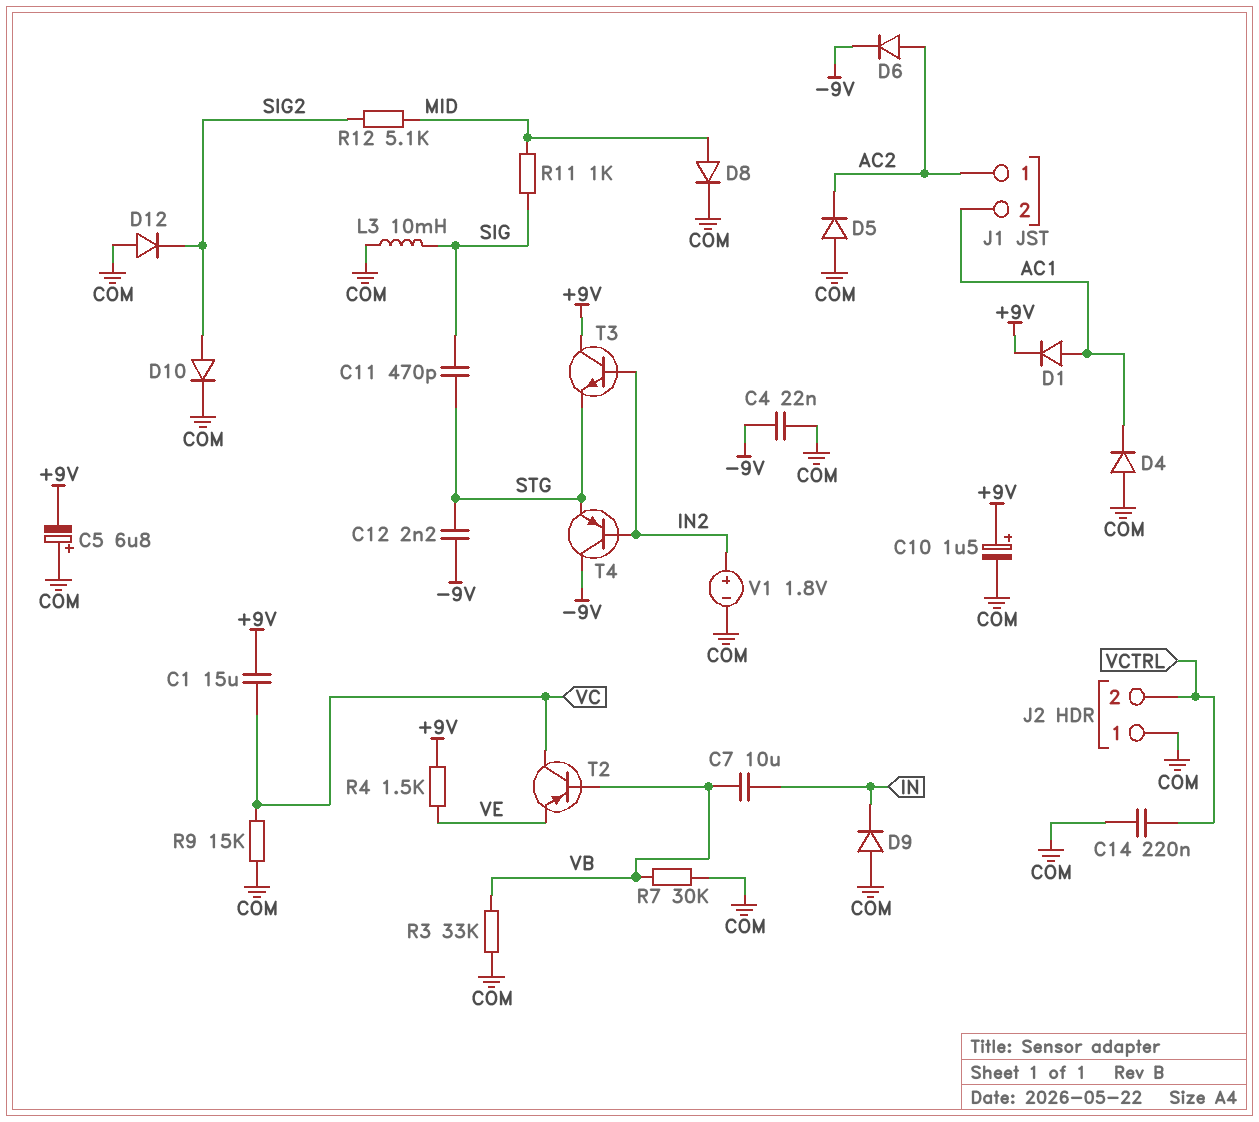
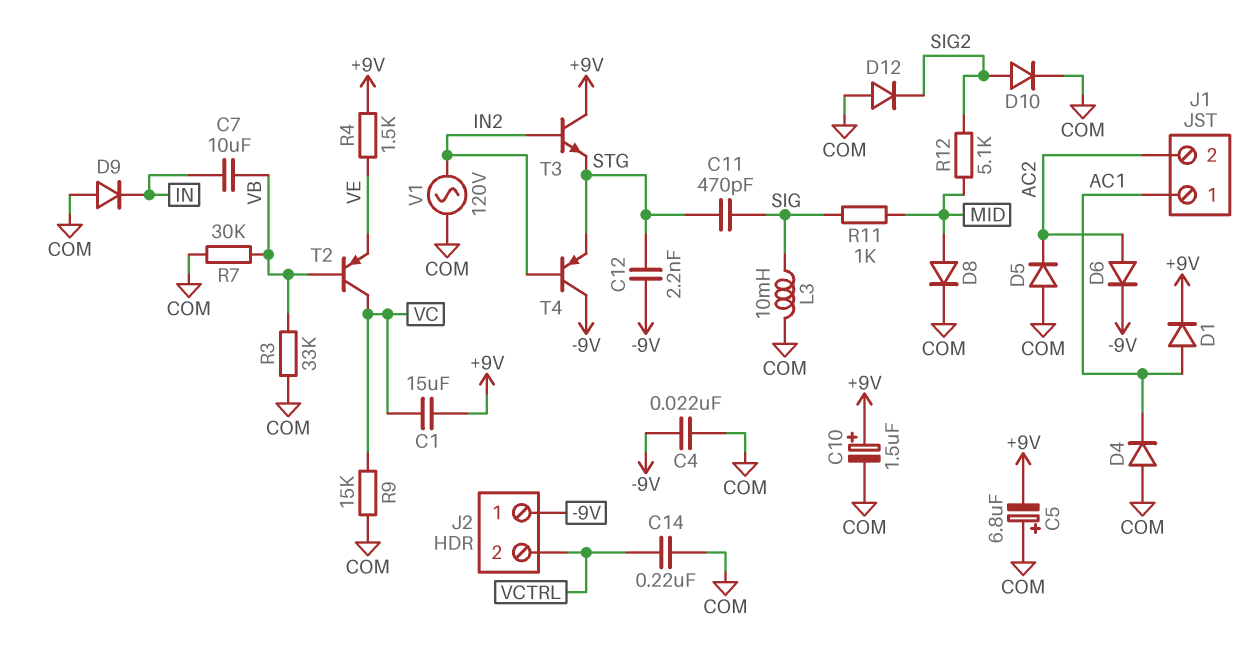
J1 pin 1: AC2 -> AC1
J1 pin 2: AC1 -> AC2
J2 pin 1: COM -> -9V
V1: 1.8V (plus IN2, minus COM) -> AC 120V (COM, IN2)

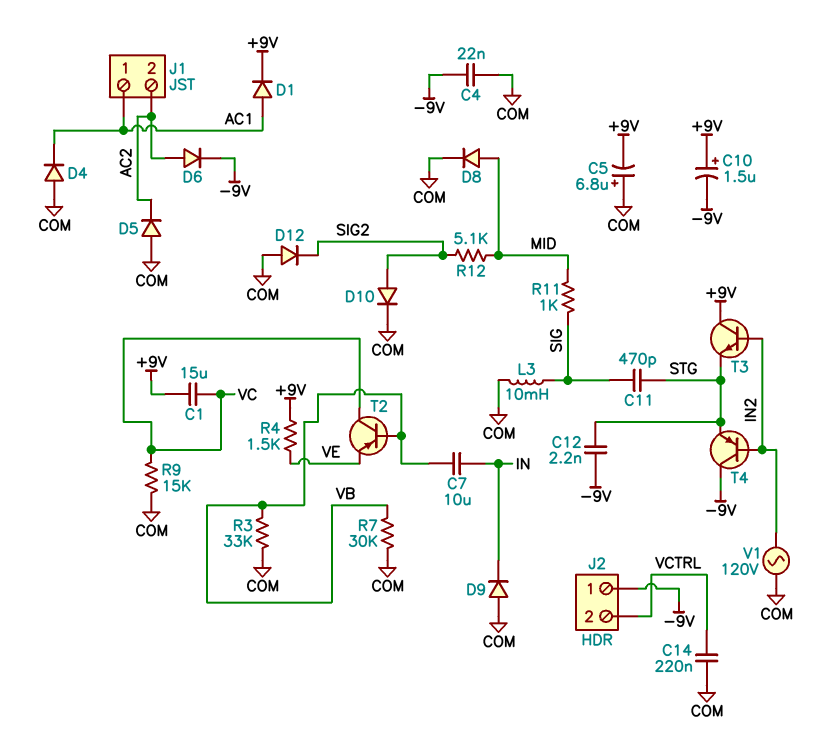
C10: 1.5uF (plus +9V, minus COM) -> 1.5uF (plus +9V, minus -9V)

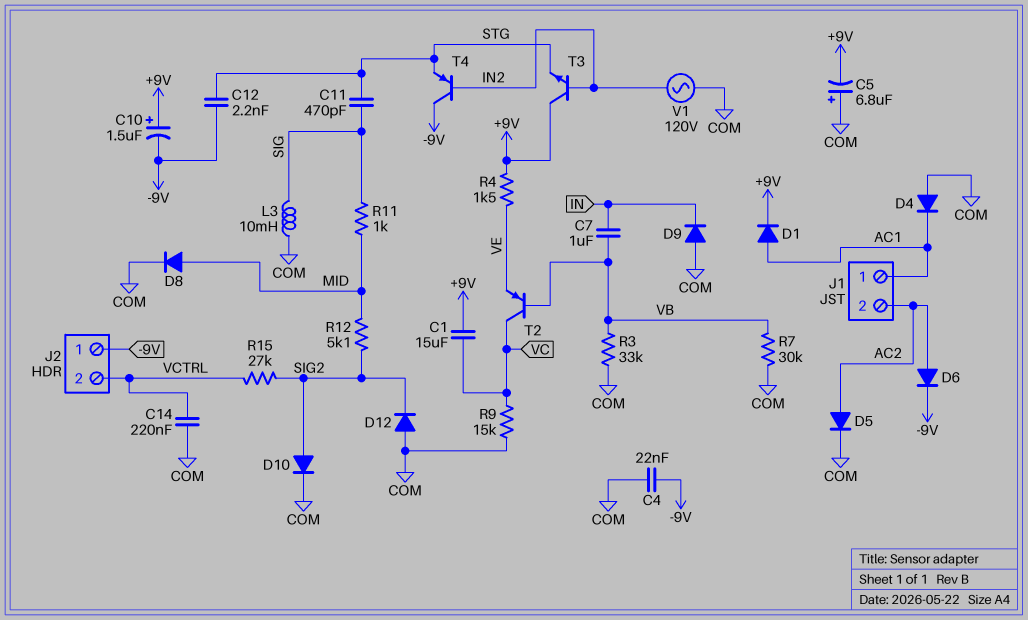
C7: 10uF (IN, VB) -> 1uF (IN, VB)
D5: diode (A COM, K AC2) -> diode (A AC2, K COM)
R15: none -> 27k (SIG2, VCTRL)

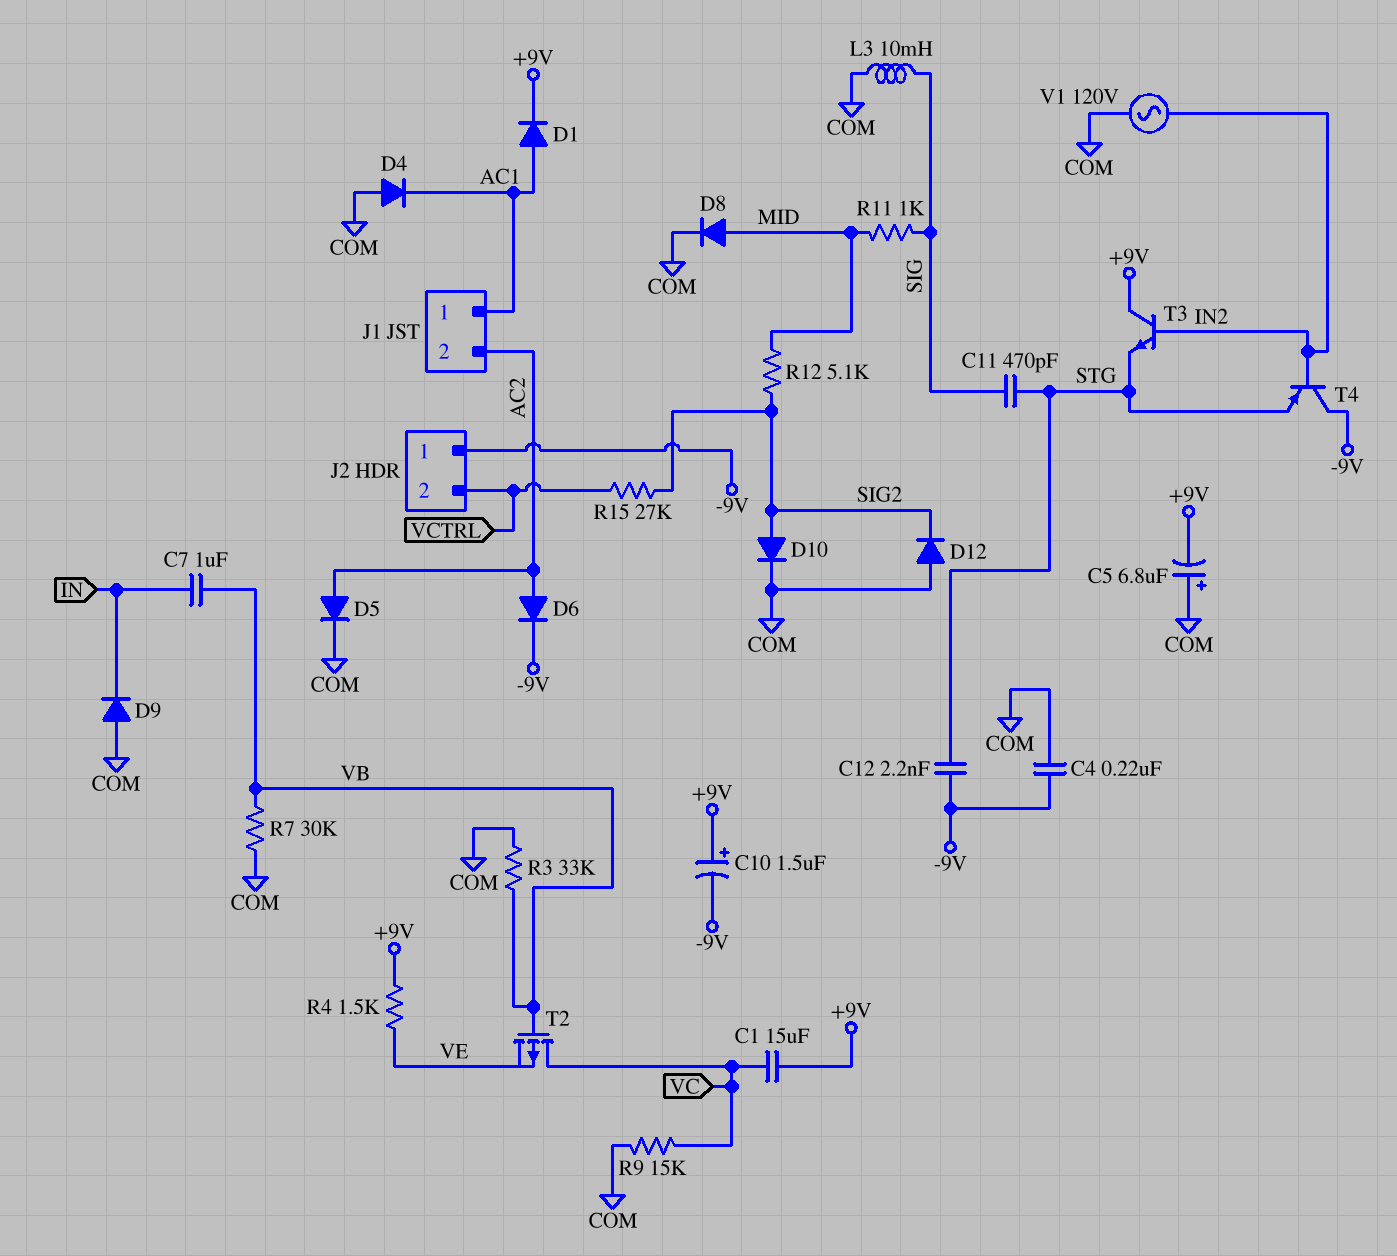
C4: 22nF (-9V, COM) -> 220nF (-9V, COM)
C14: 220nF (COM, VCTRL) -> none
T2: PNP (B VB, C VC, E VE) -> PMOS (G VB, D VC, S VE)

